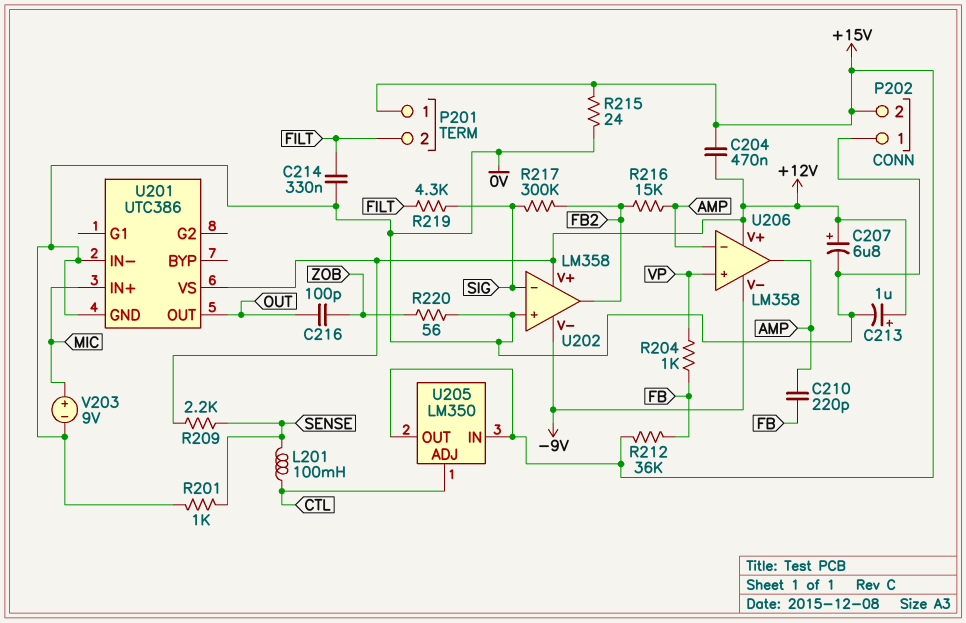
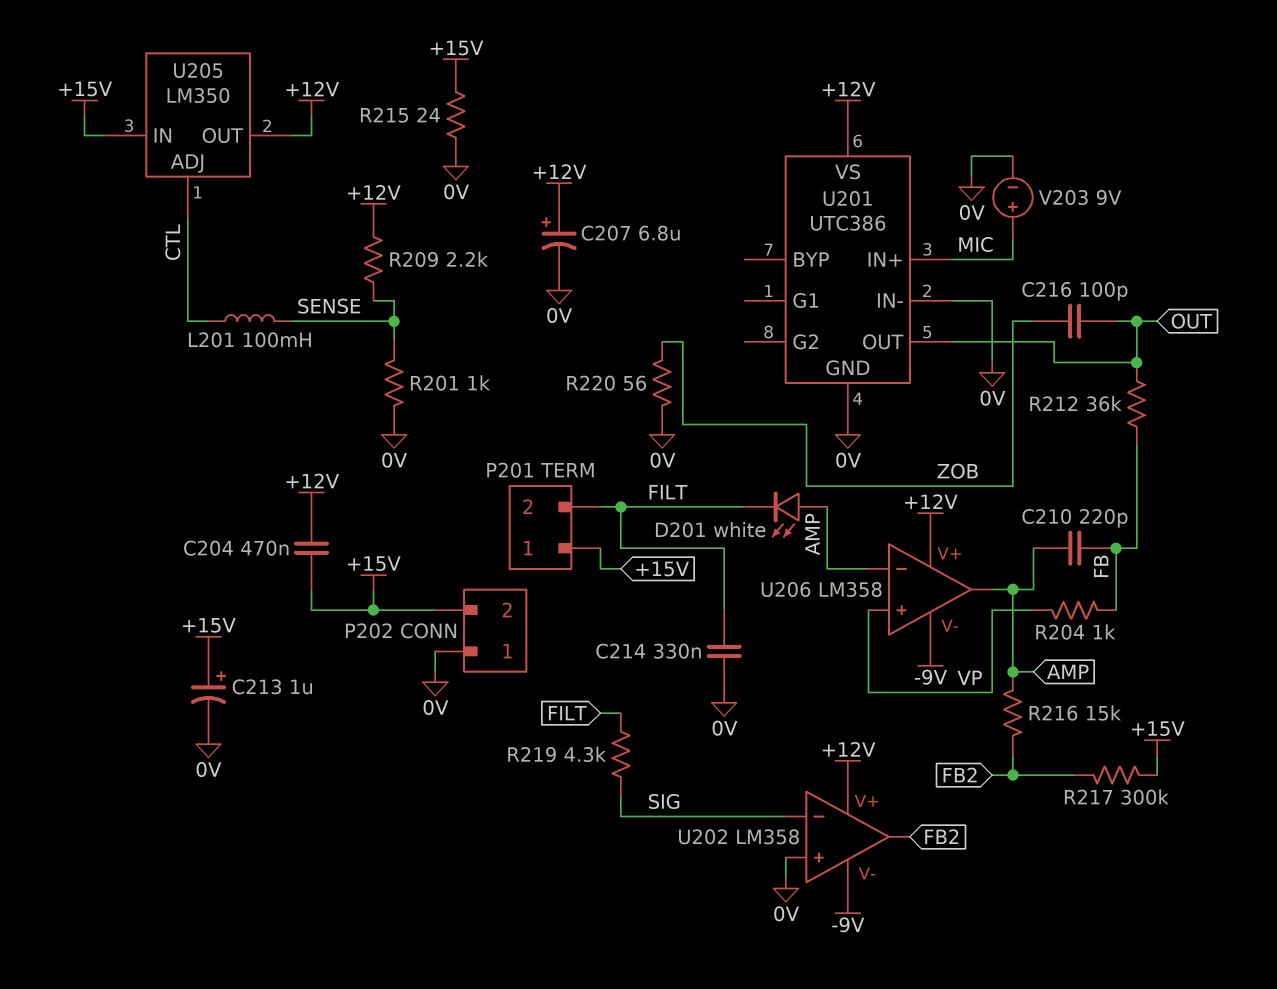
C213: 1uF (plus +12V, minus 0V) -> 1uF (plus +15V, minus 0V)
D201: none -> LED white (A AMP, K FILT)
R212: 36k (+15V, FB) -> 36k (FB, OUT)
R217: 300k (FB2, SIG) -> 300k (+15V, FB2)
U205 pin OUT: +15V -> +12V

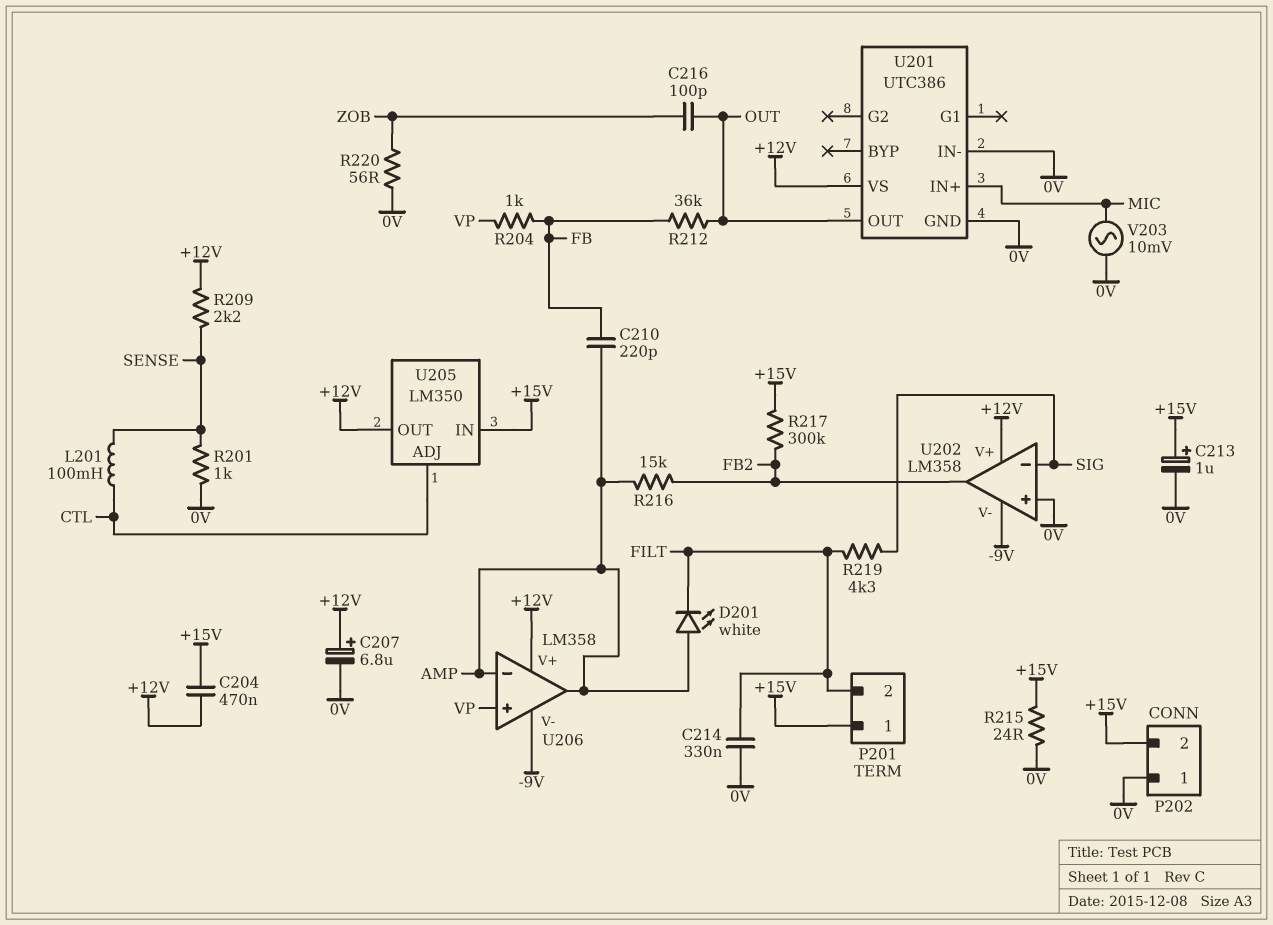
V203: 9V (plus MIC, minus 0V) -> AC 10mV (0V, MIC)

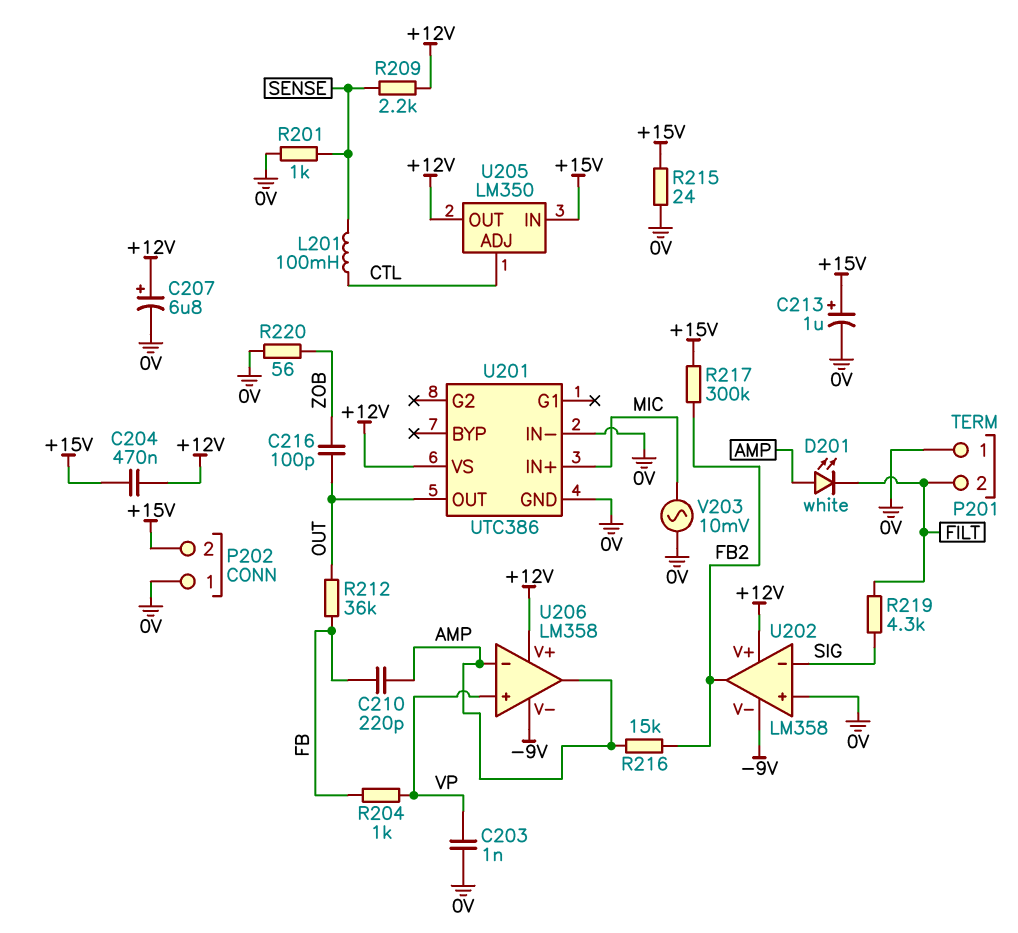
C203: none -> 1nF (0V, VP)
C214: 330nF (0V, FILT) -> none
P201 pin 1: +15V -> 0V

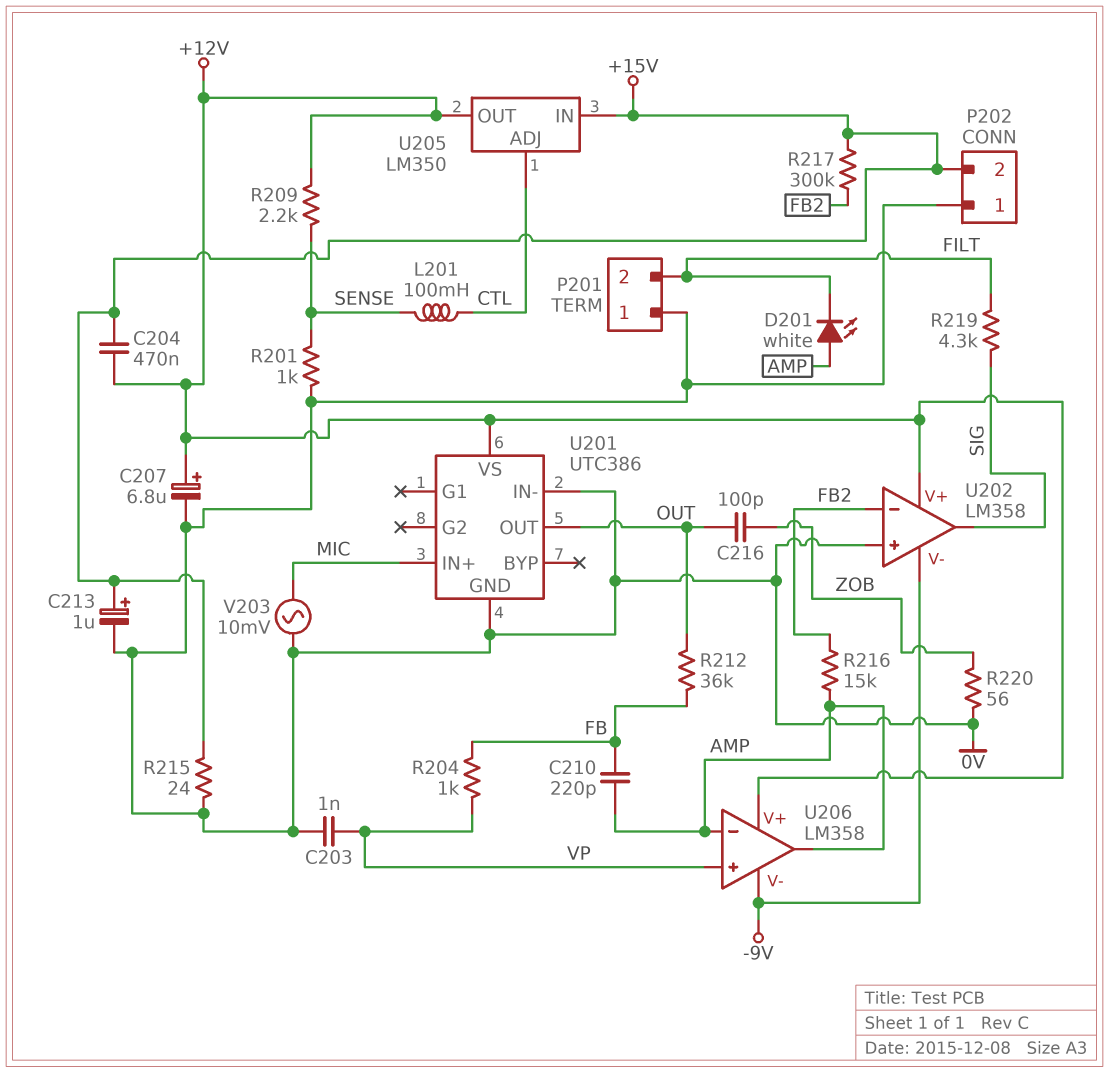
U202 pin in-: SIG -> FB2
U202 pin out: FB2 -> SIG

